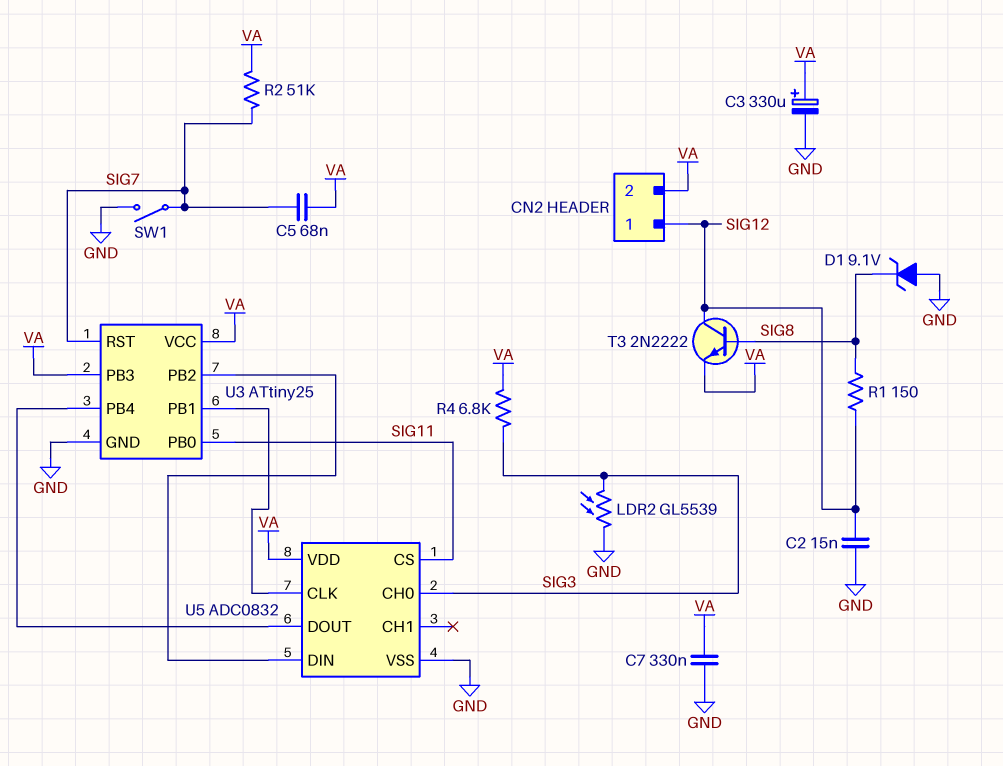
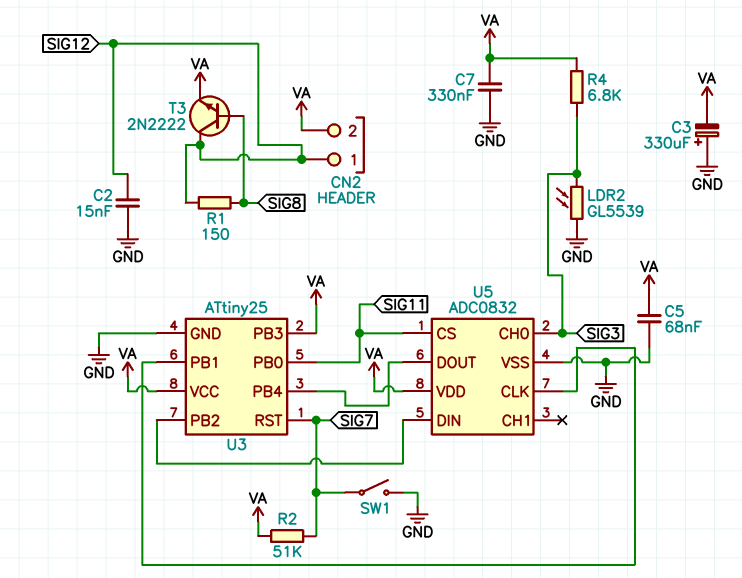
C3: 330uF (plus VA, minus GND) -> 330uF (plus GND, minus VA)
C5: 68nF (SIG7, VA) -> 68nF (GND, VA)
D1: zener 9.1V (A GND, K SIG8) -> none

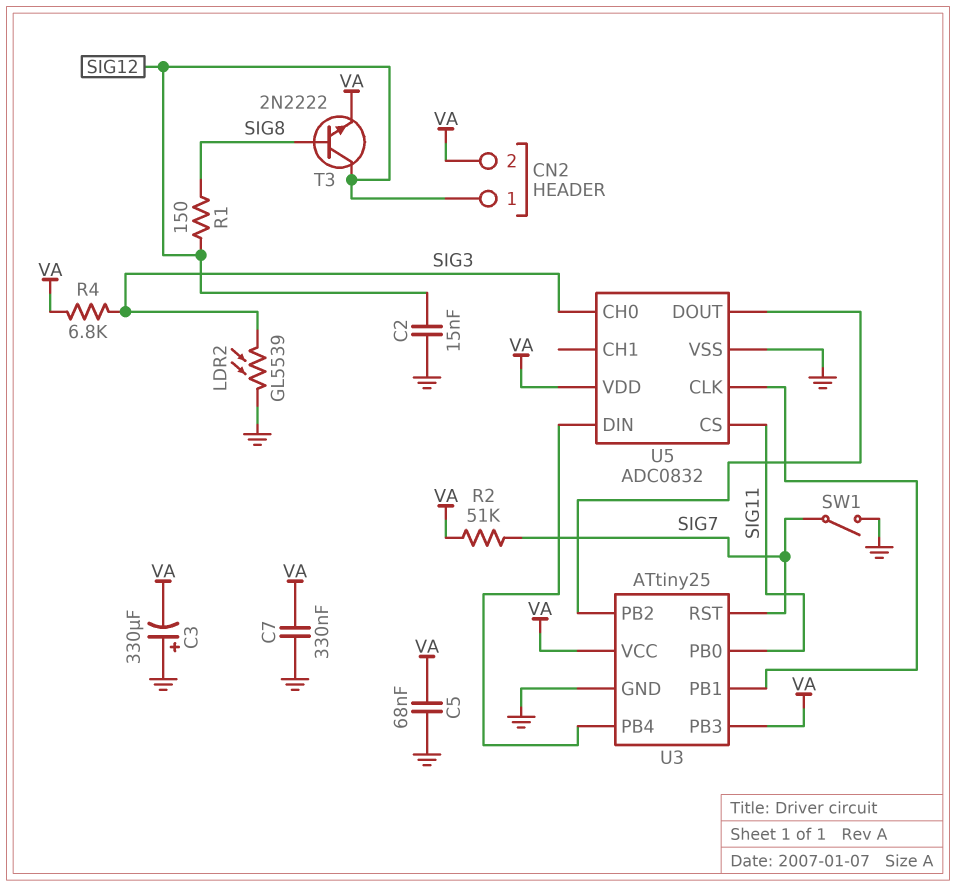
U5 pin DIN: U3/PB2 -> U3/PB4
U5 pin DOUT: U3/PB4 -> U3/PB2

